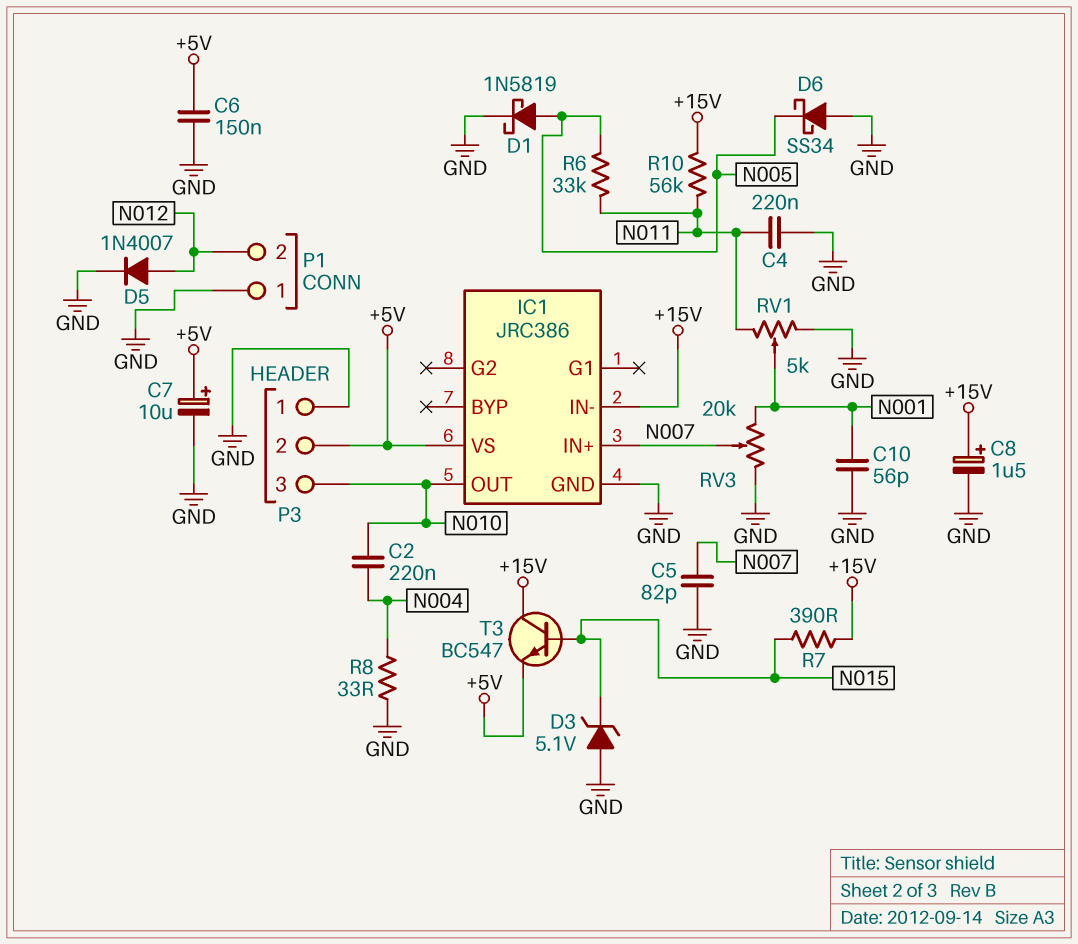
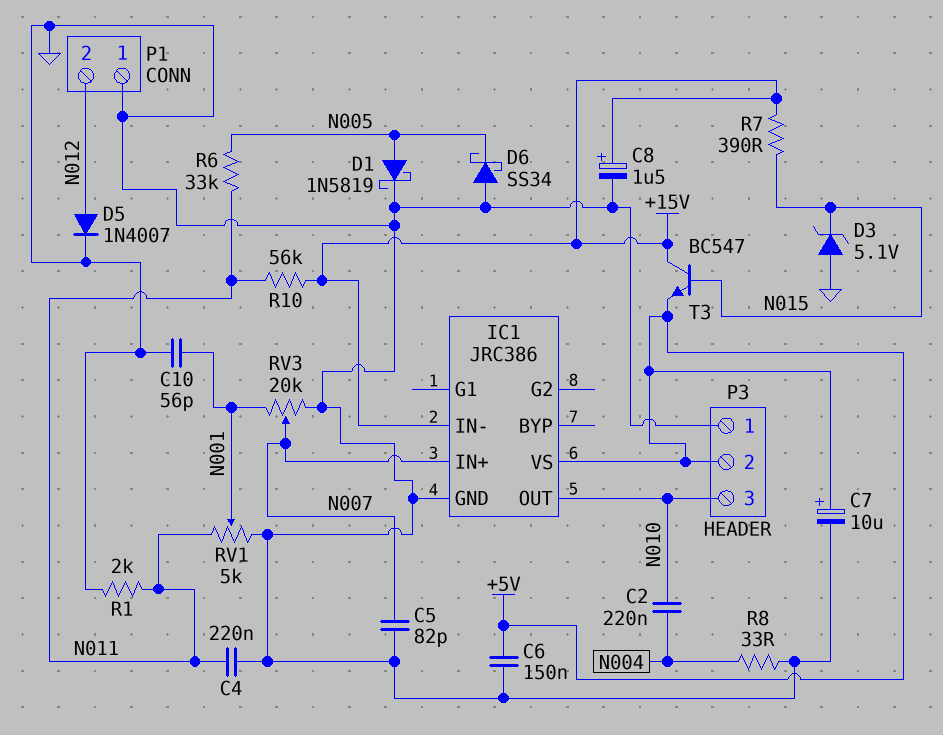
R1: none -> 2k (GND, N011)

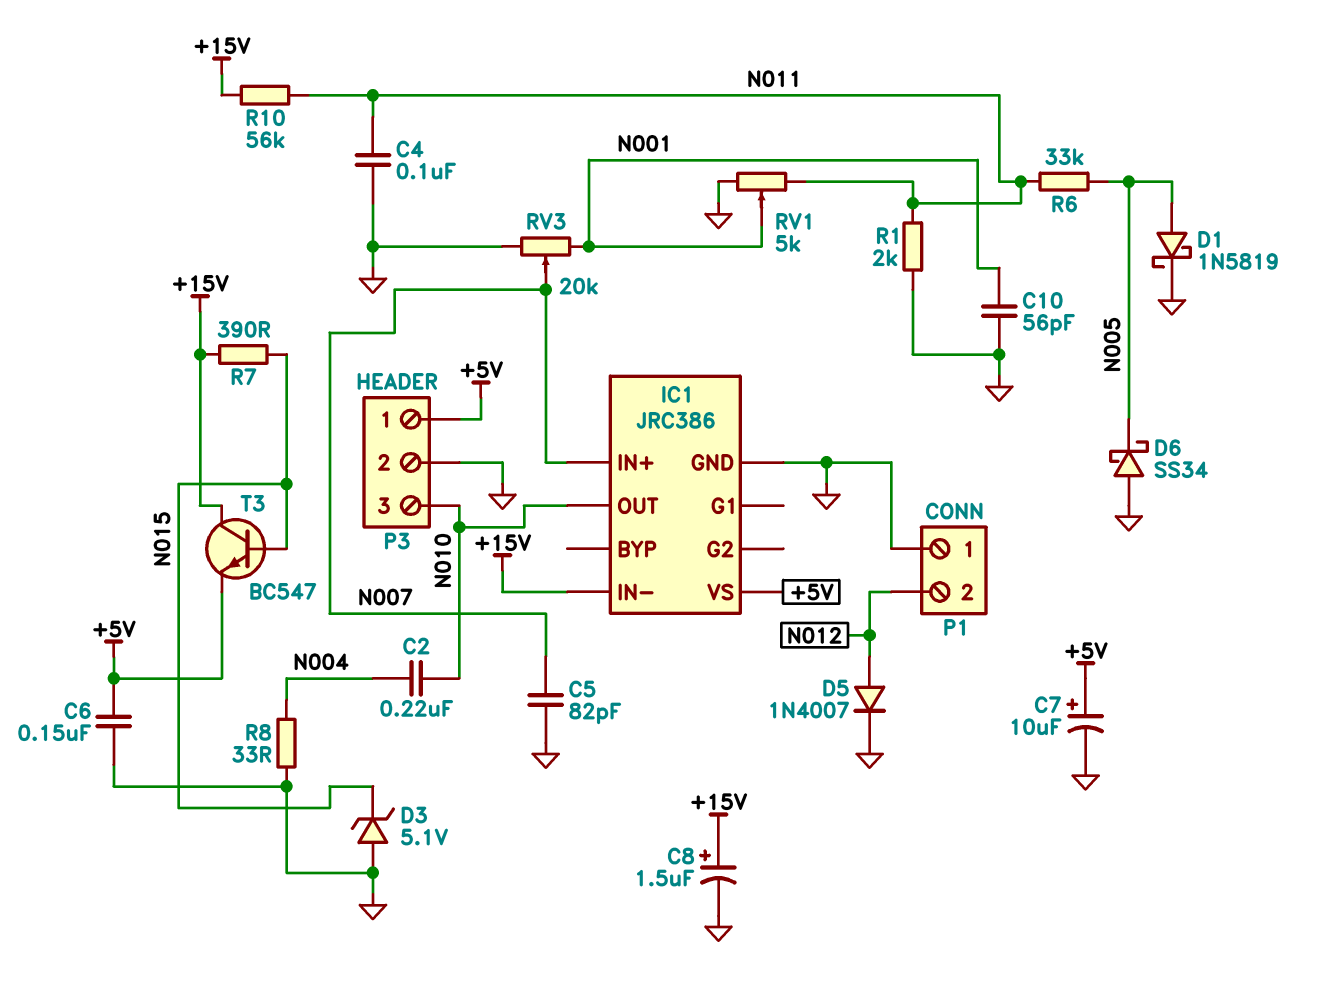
C4: 220nF (GND, N011) -> 100nF (GND, N011)
P3 pin 1: GND -> +5V
P3 pin 2: +5V -> GND

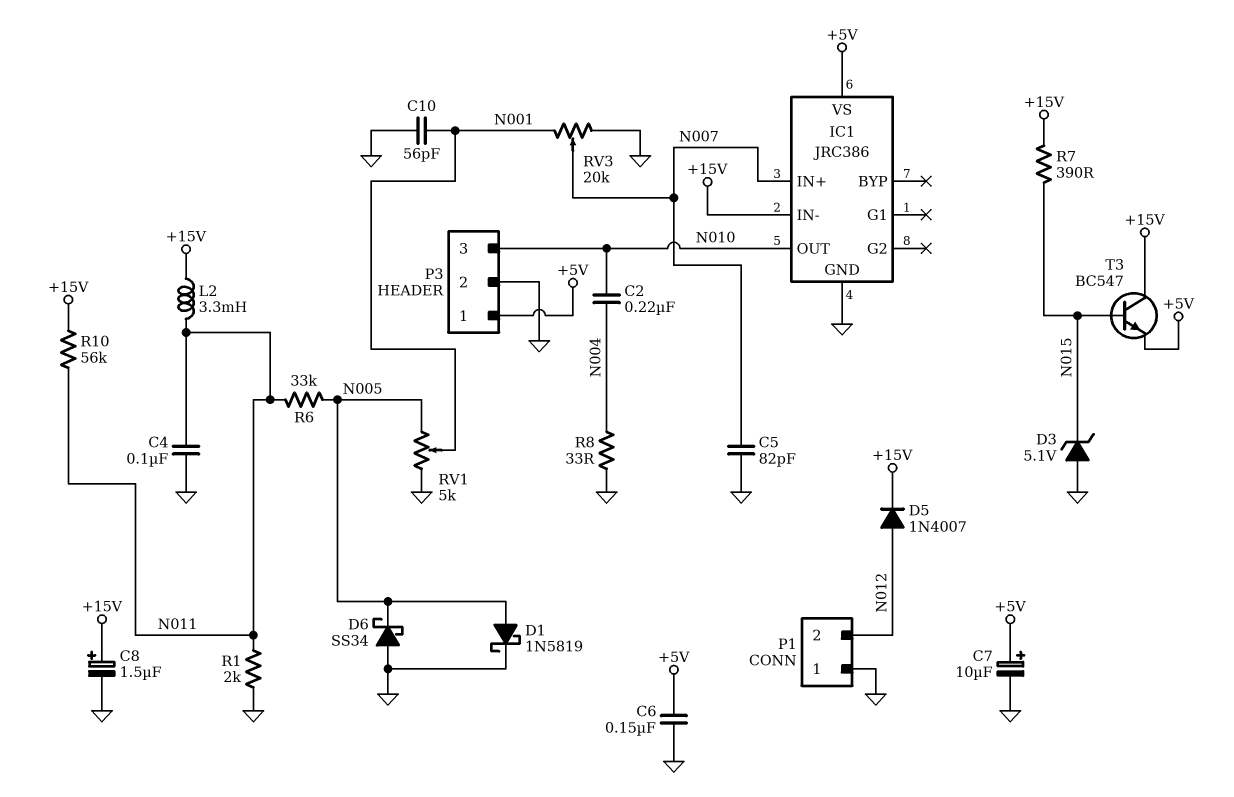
D5: diode 1N4007 (A N012, K GND) -> diode 1N4007 (A N012, K +15V)
L2: none -> 3.3mH (+15V, N011)
RV1: 5k (GND, N011, wiper N001) -> 5k (GND, N005, wiper N001)

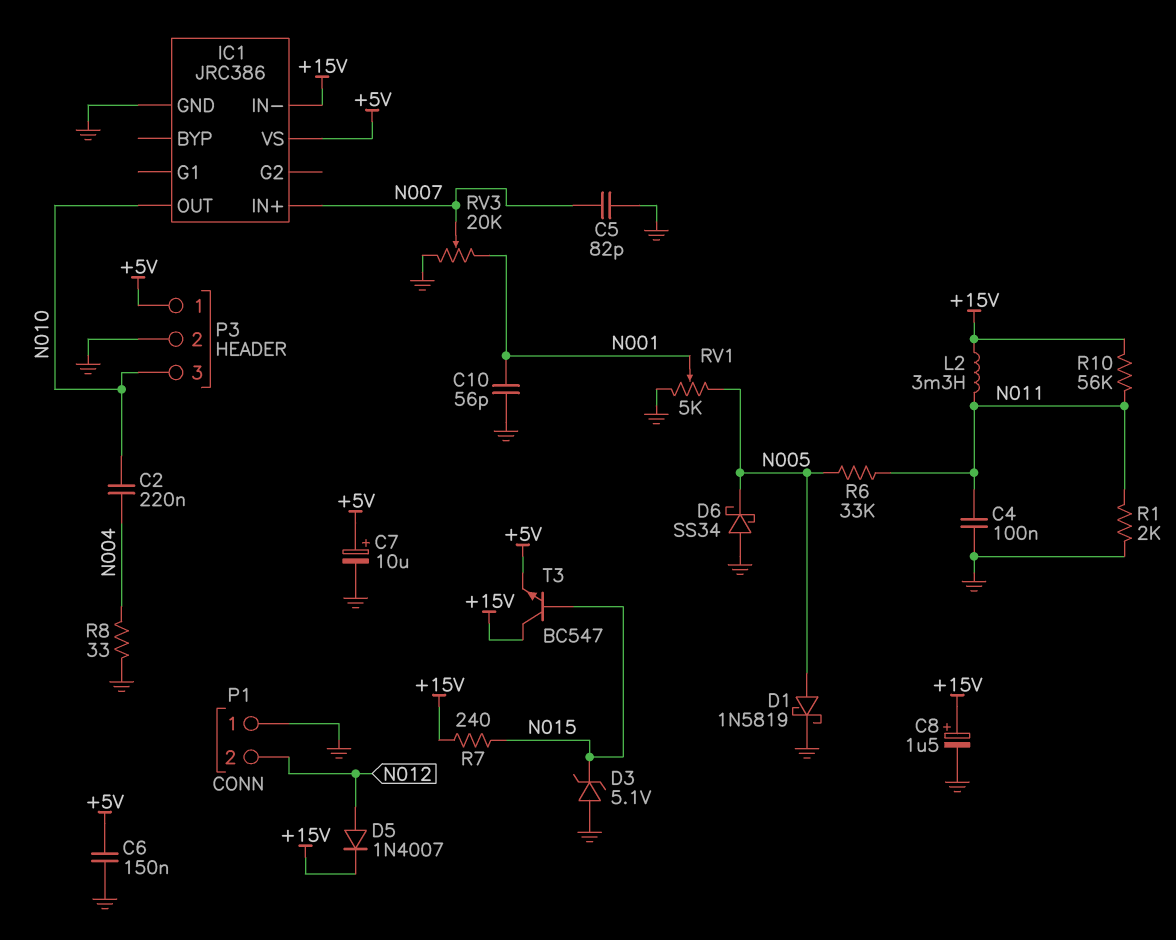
R7: 390 (+15V, N015) -> 240 (+15V, N015)

